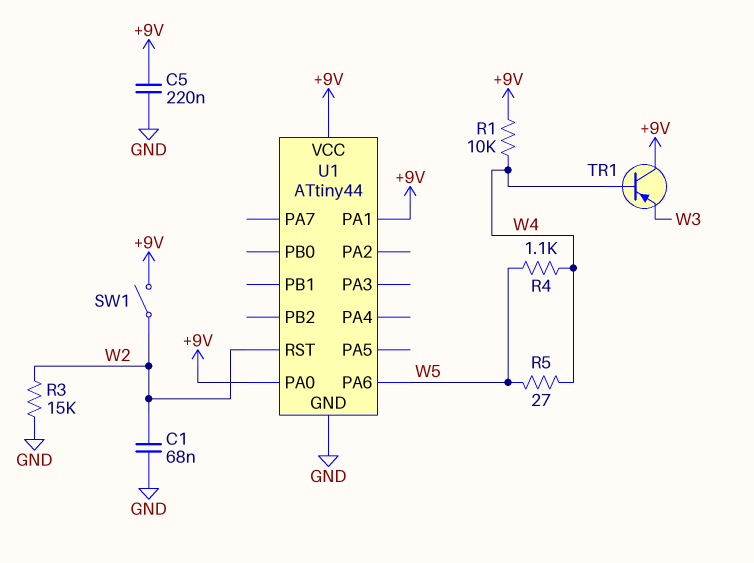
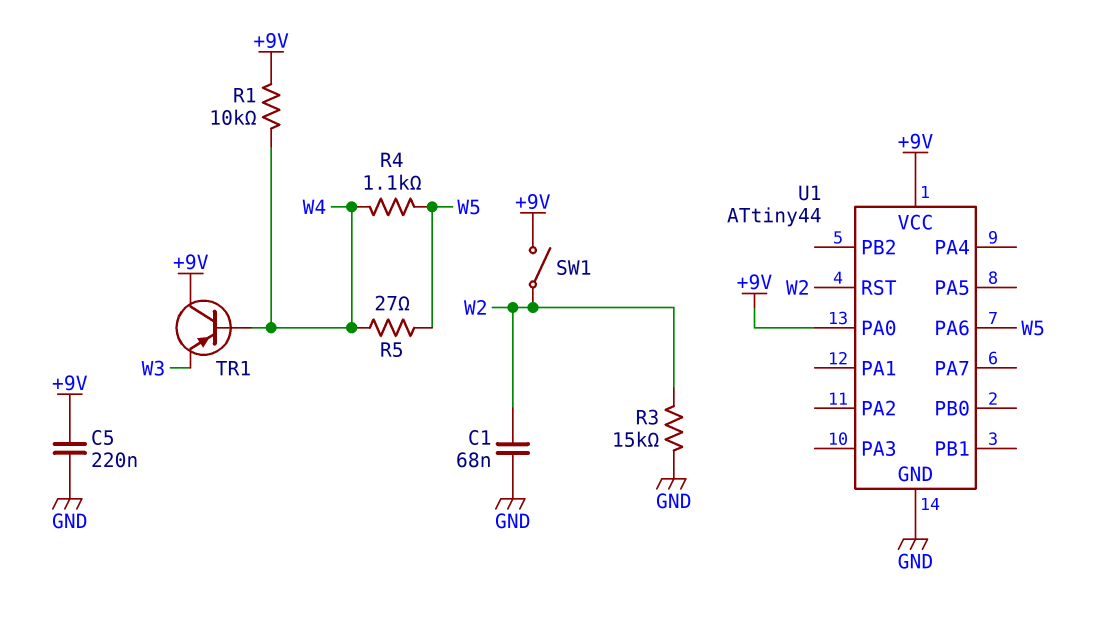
U1 pin PA1: +9V -> none

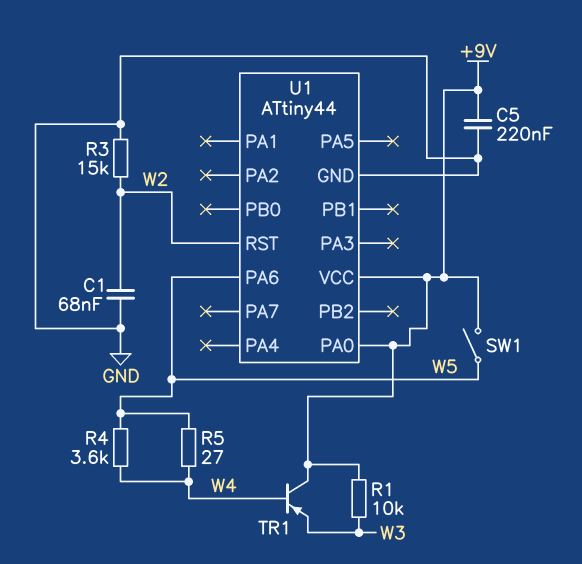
R1: 10k (+9V, W4) -> 10k (+9V, W3)
R4: 1.1k (W4, W5) -> 3.6k (W4, W5)
SW1: switch (+9V, W2) -> switch (+9V, W5)

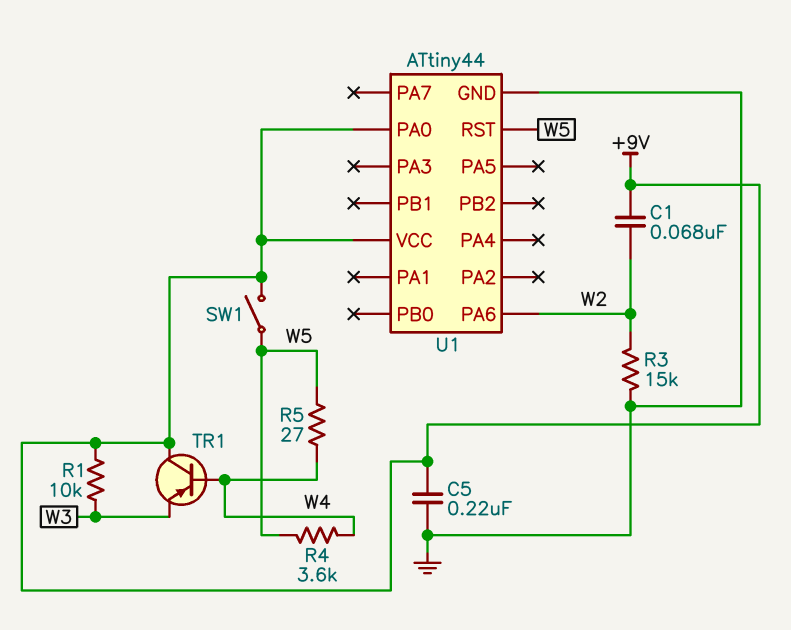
C1: 68nF (GND, W2) -> 68nF (+9V, W2)
U1 pin PA6: W5 -> W2
U1 pin RST: W2 -> W5

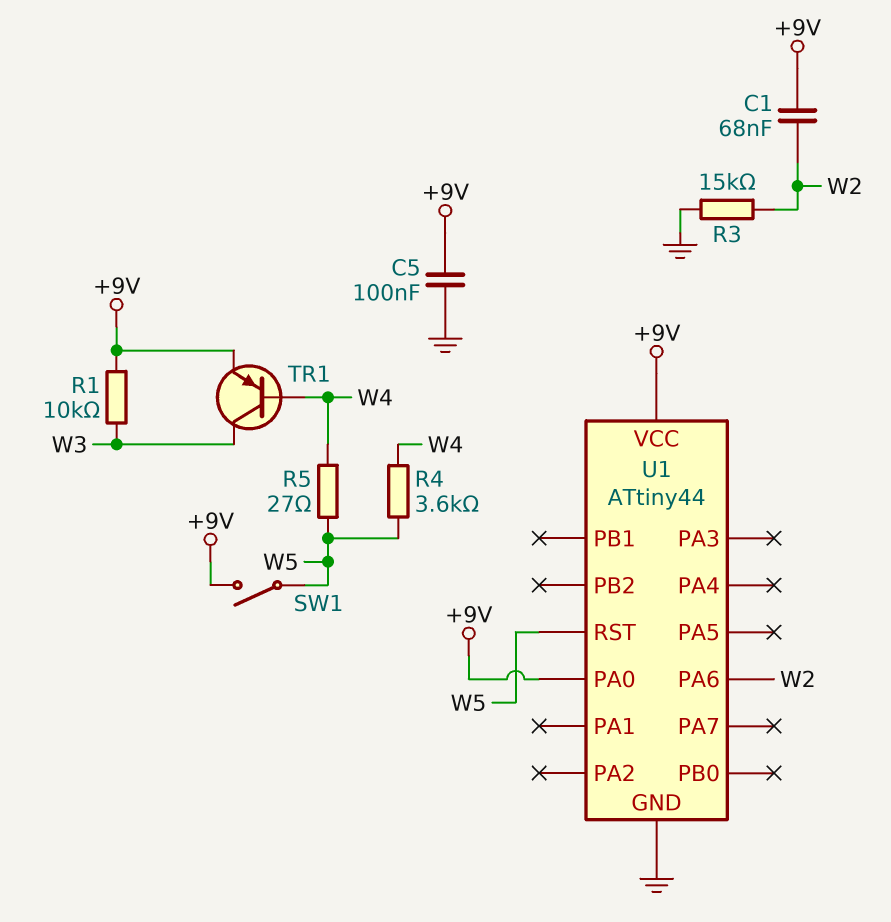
C5: 220nF (+9V, GND) -> 100nF (+9V, GND)
TR1: PNP (B W4, C +9V, E W3) -> PNP (B W4, C W3, E +9V)

